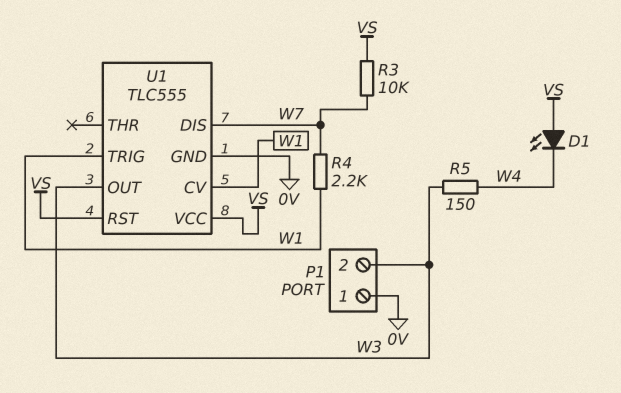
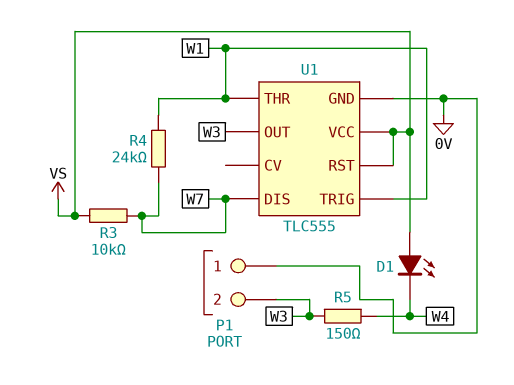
R4: 2.2k (W1, W7) -> 24k (W1, W7)
U1 pin CV: W1 -> none
U1 pin THR: none -> W1

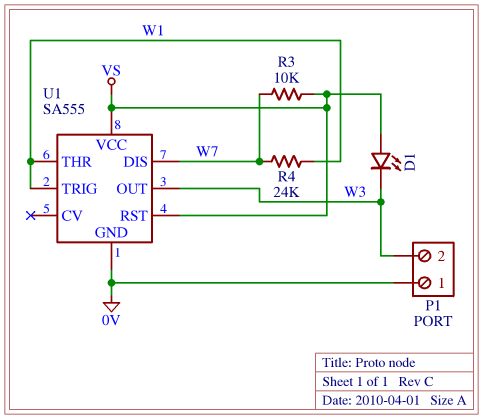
D1: LED (A VS, K W4) -> LED (A VS, K W3)
R5: 150 (W3, W4) -> none
U1: TLC555 -> SA555

